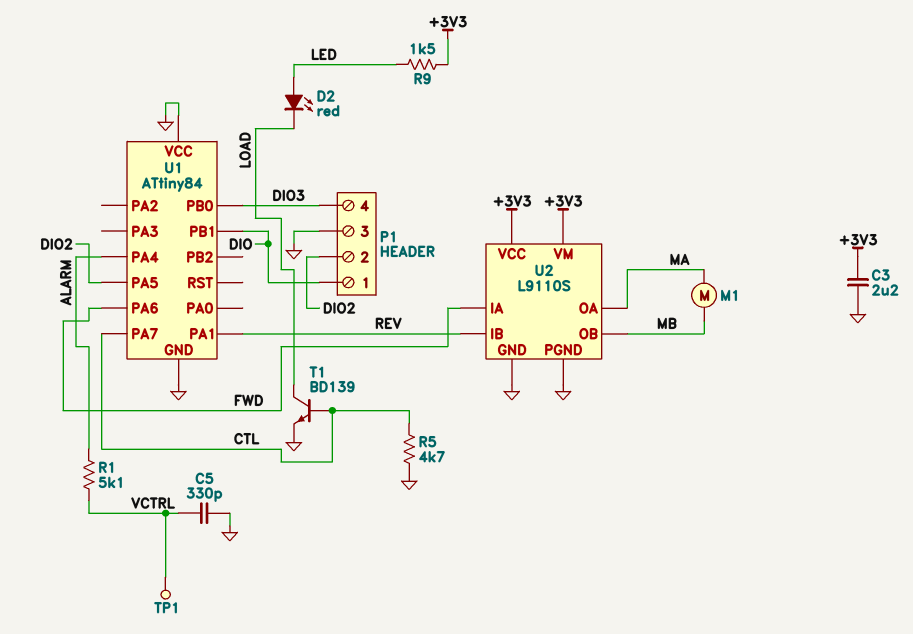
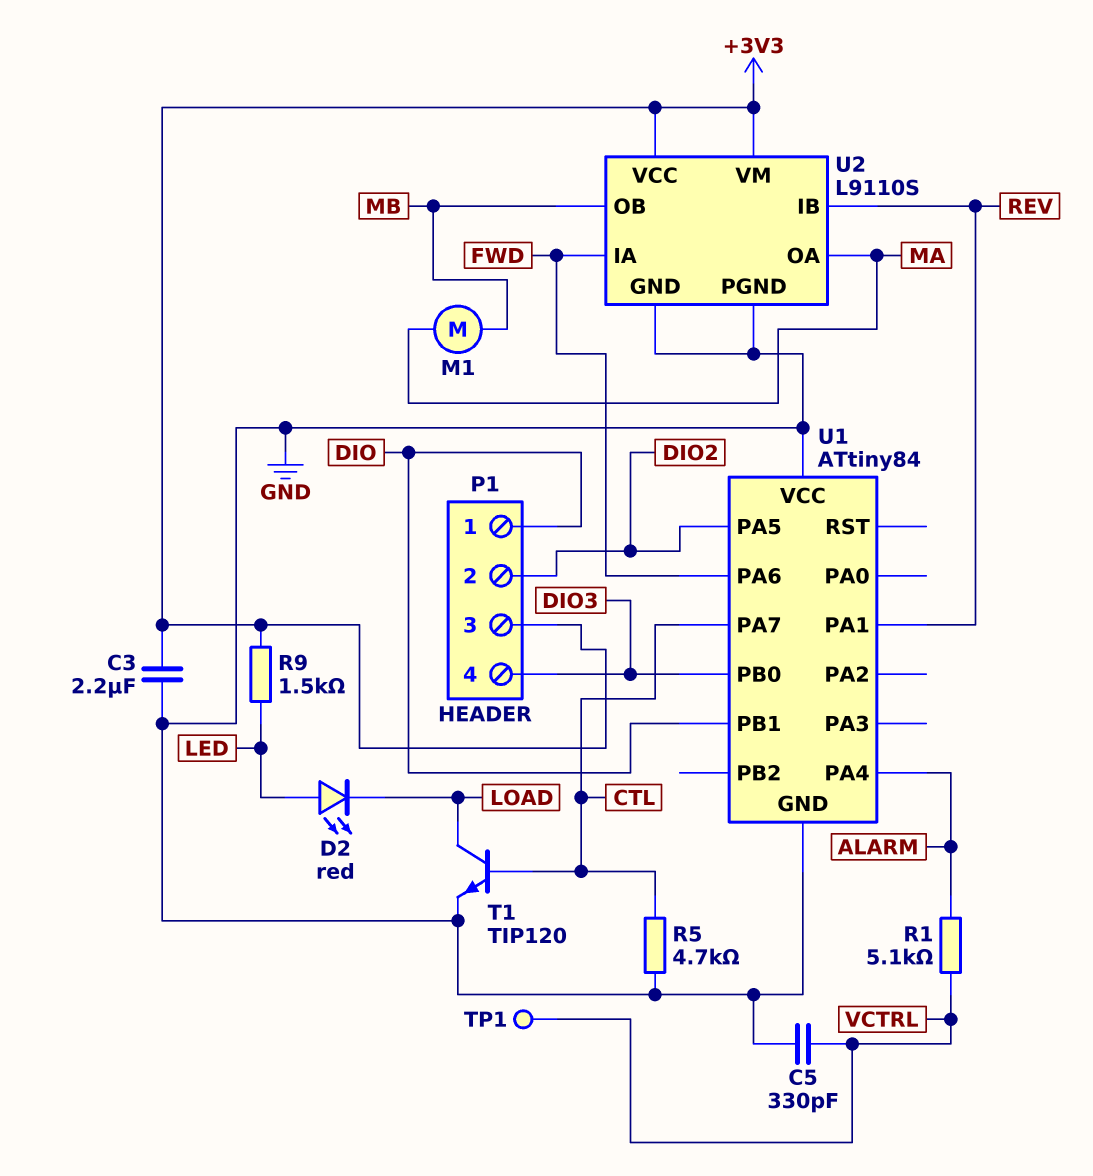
P1 pin 3: GND -> +3V3
T1: NPN BD139 (B CTL, C LOAD, E GND) -> NPN TIP120 (B CTL, C LOAD, E GND)

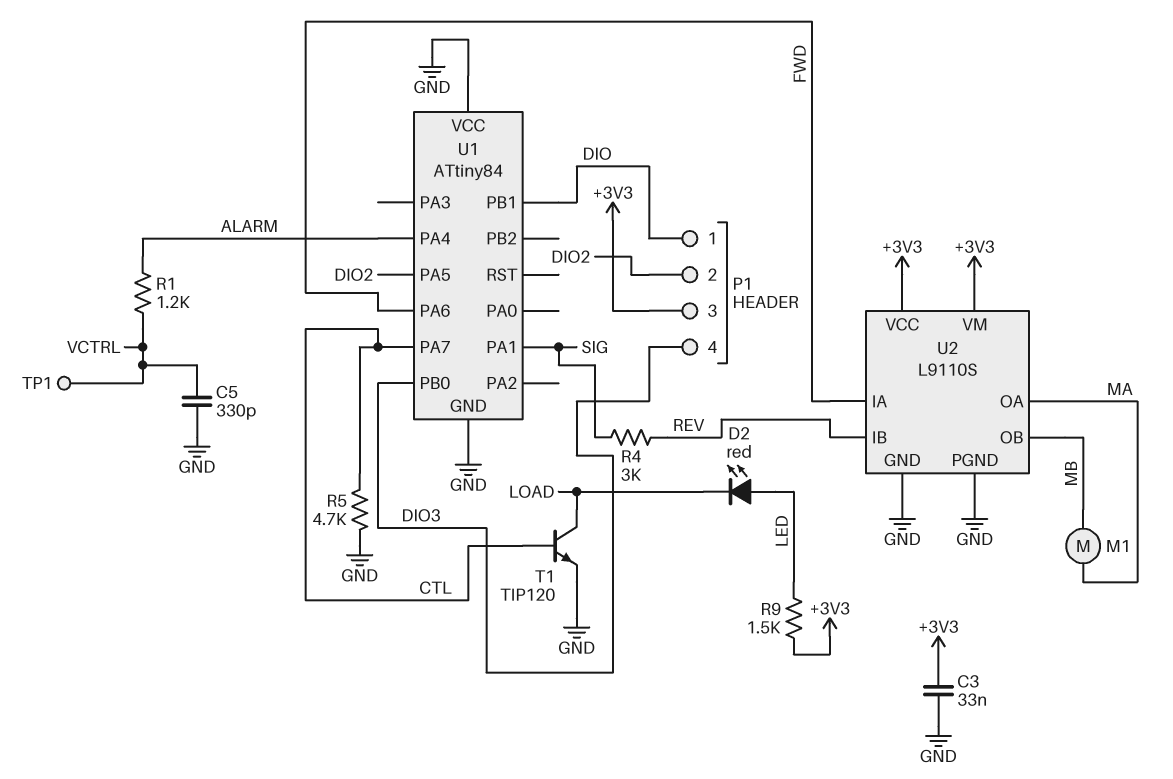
C3: 2.2uF (+3V3, GND) -> 33nF (+3V3, GND)
R1: 5.1k (ALARM, VCTRL) -> 1.2k (ALARM, VCTRL)
R4: none -> 3k (REV, SIG)
U1 pin PA1: REV -> SIG

